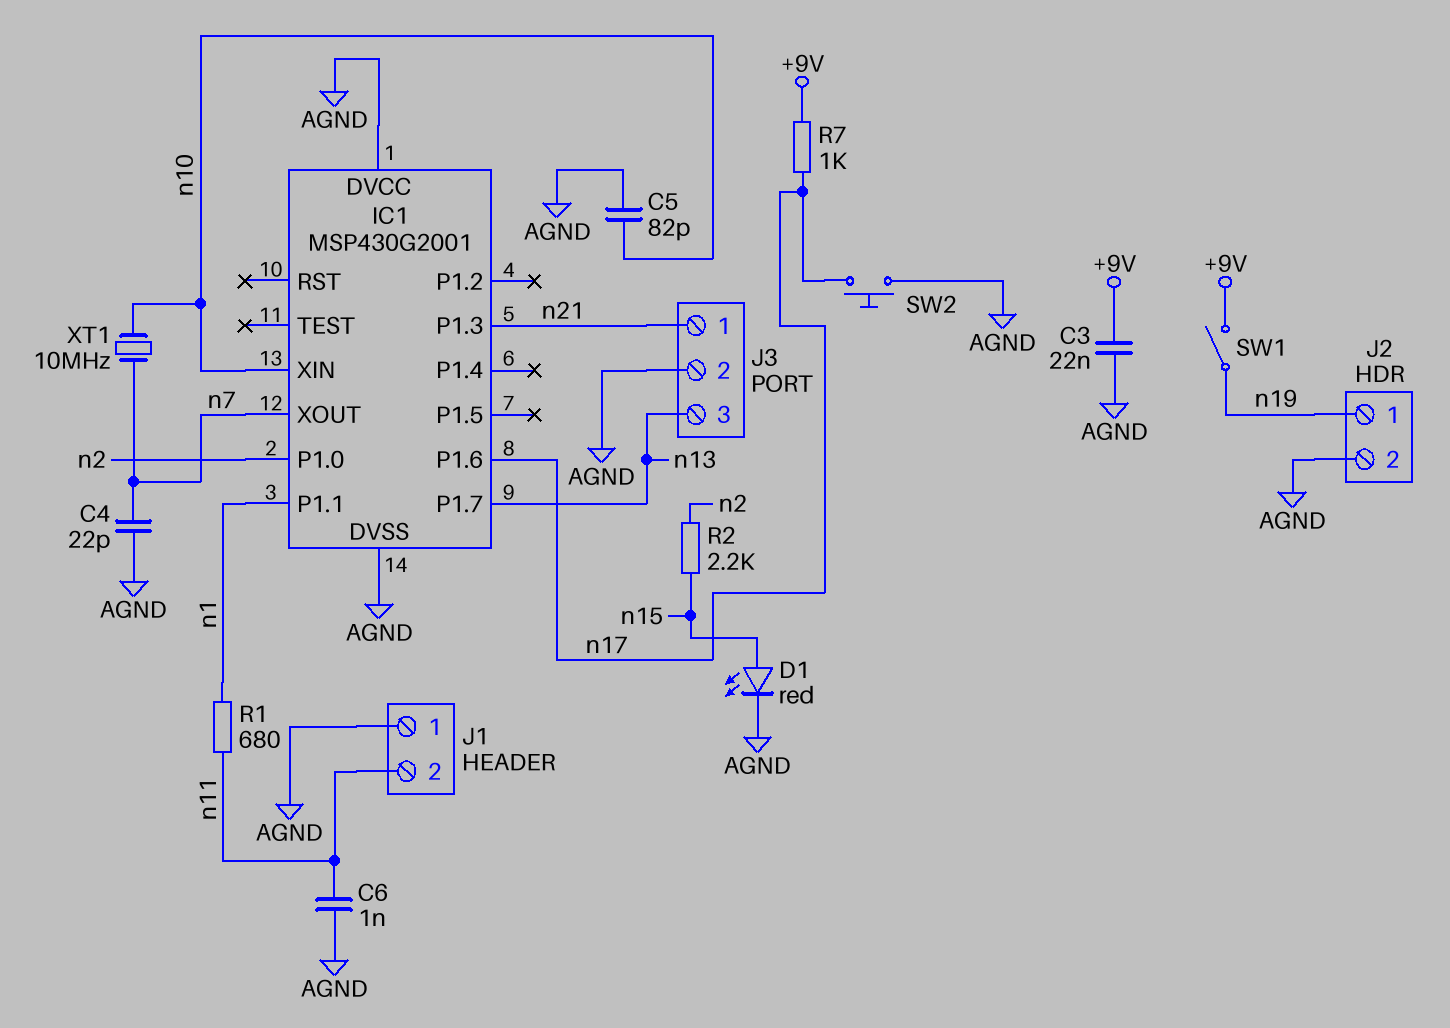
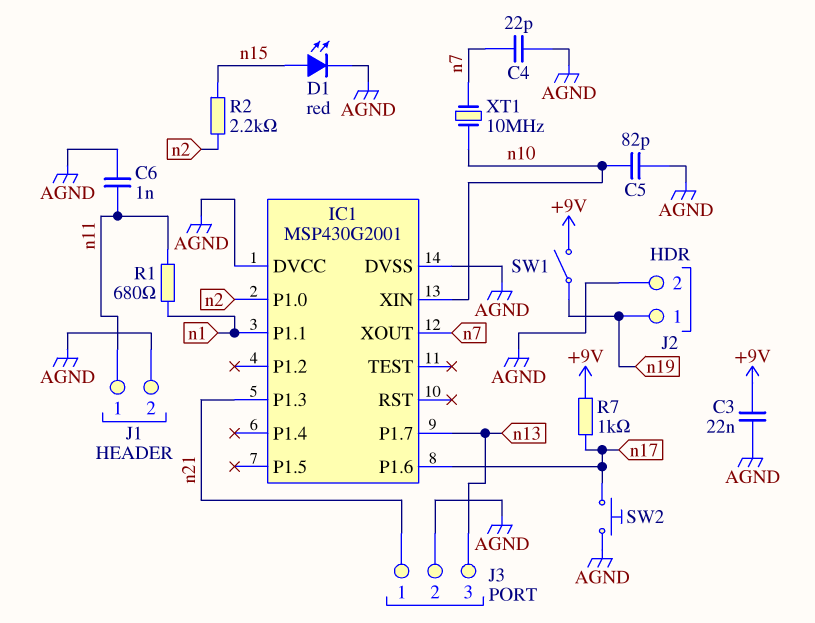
J1 pin 1: AGND -> n11
J1 pin 2: n11 -> AGND

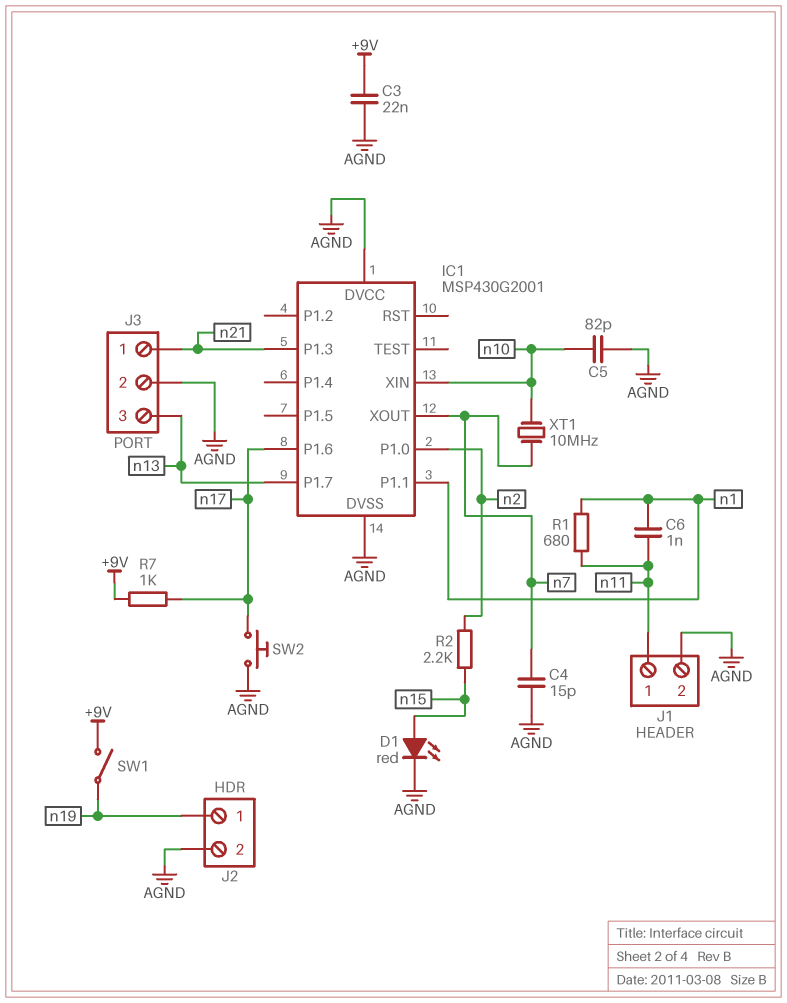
C4: 22pF (AGND, n7) -> 15pF (AGND, n7)
C6: 1nF (AGND, n11) -> 1nF (n1, n11)

